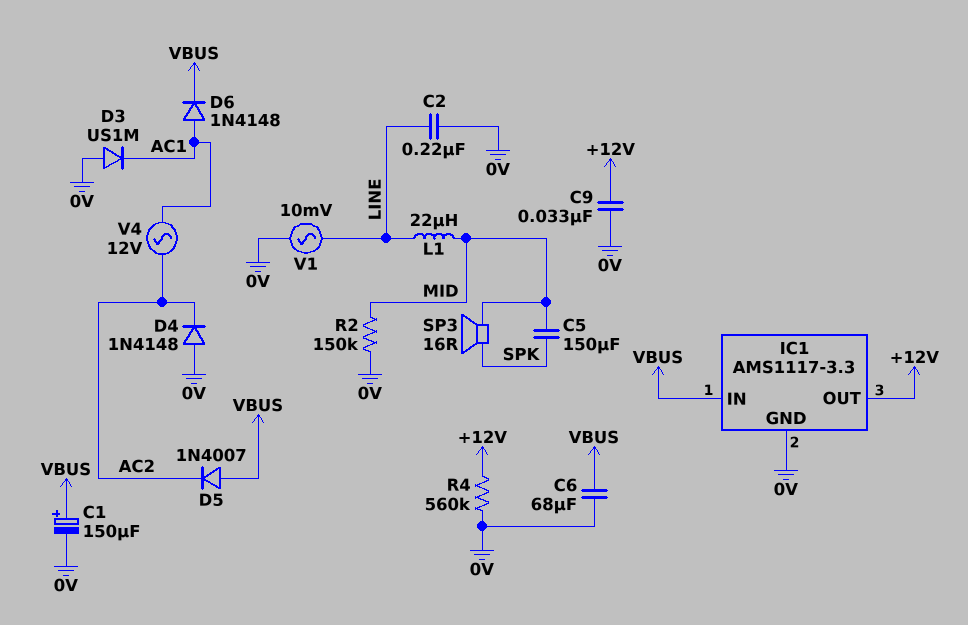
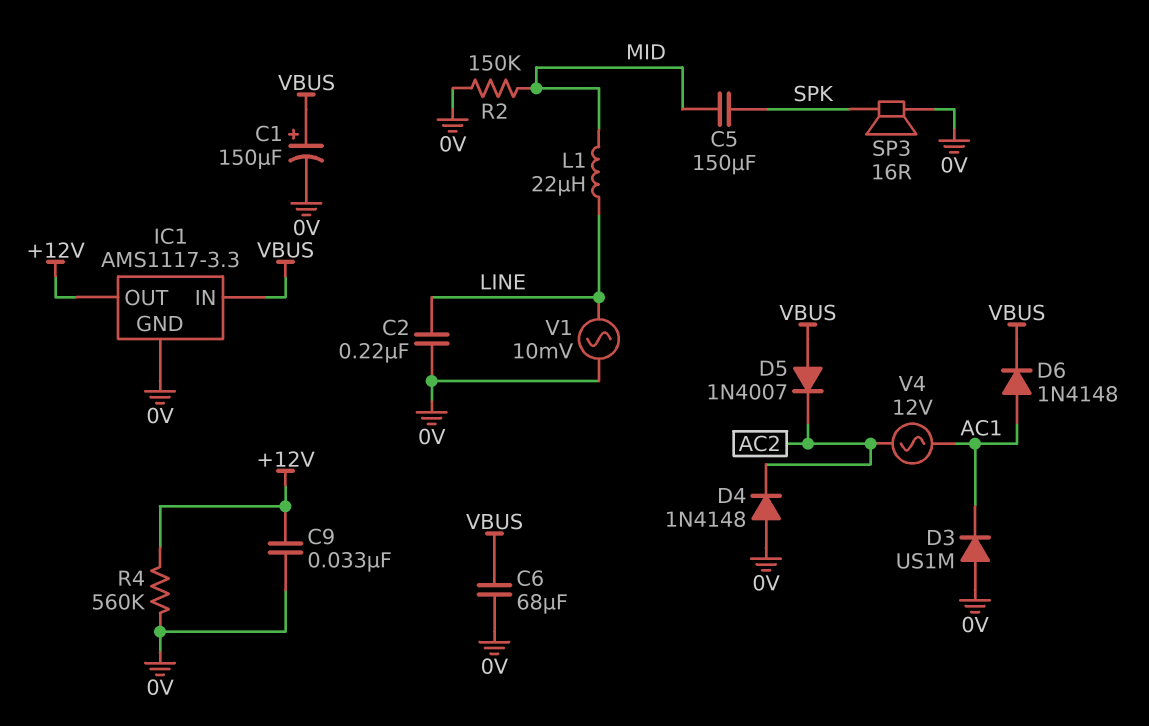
SP3: speaker 16R (MID, SPK) -> speaker 16R (0V, SPK)

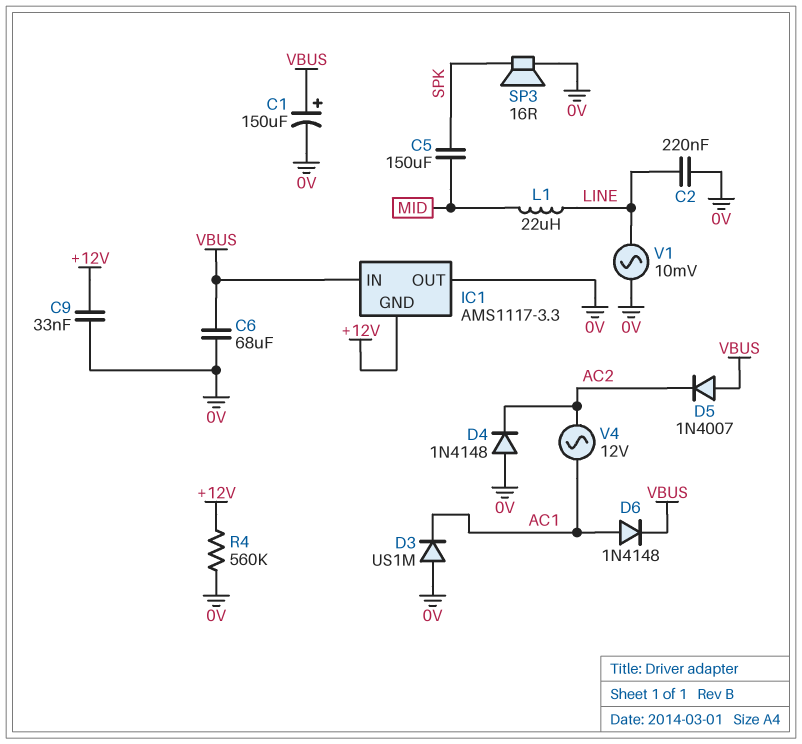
IC1 pin GND: 0V -> +12V
IC1 pin OUT: +12V -> 0V
R2: 150k (0V, MID) -> none

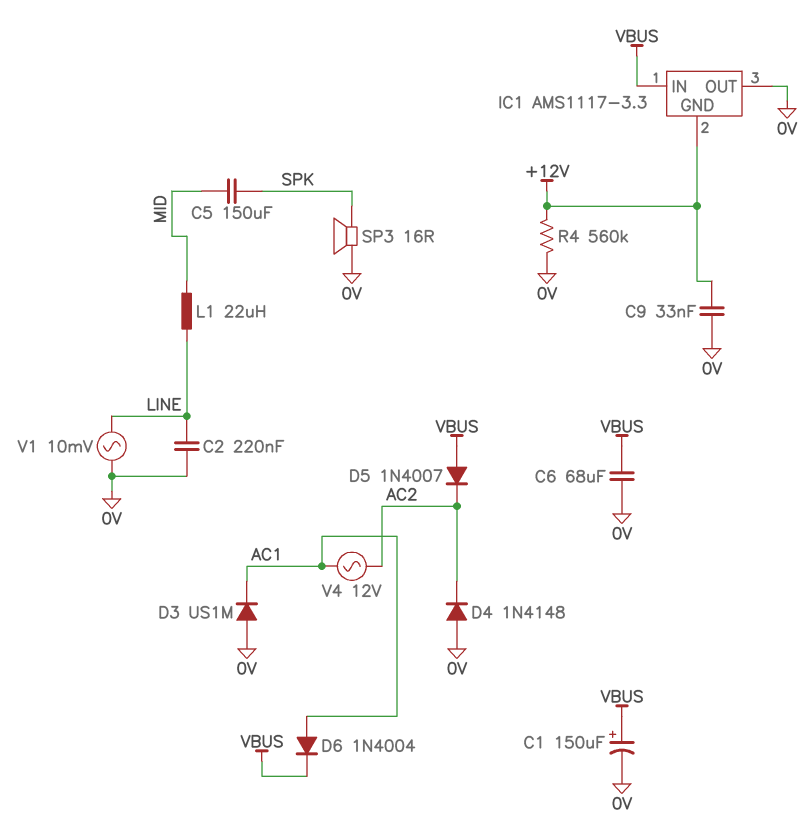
D6: diode 1N4148 (A AC1, K VBUS) -> diode 1N4004 (A AC1, K VBUS)

